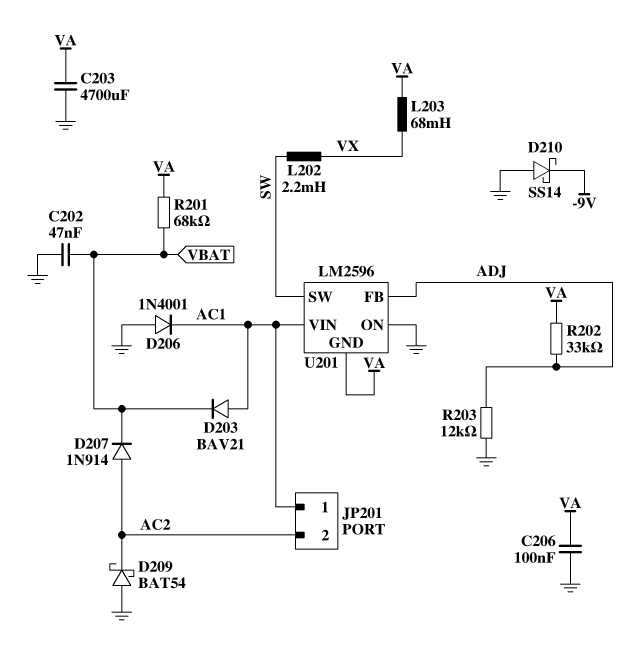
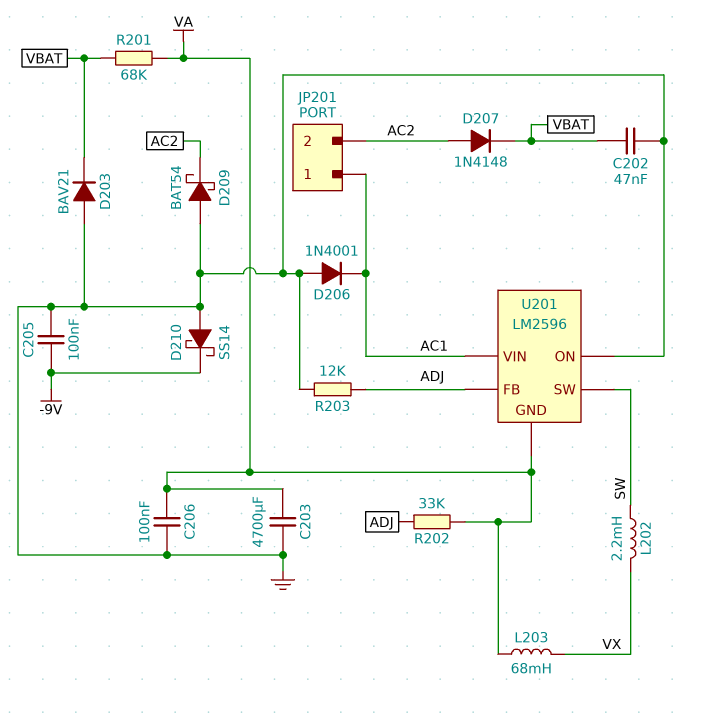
C205: none -> 100nF (-9V, GND)
D203: diode BAV21 (A AC1, K VBAT) -> diode BAV21 (A GND, K VBAT)
D207: diode 1N914 (A AC2, K VBAT) -> diode 1N4148 (A AC2, K VBAT)

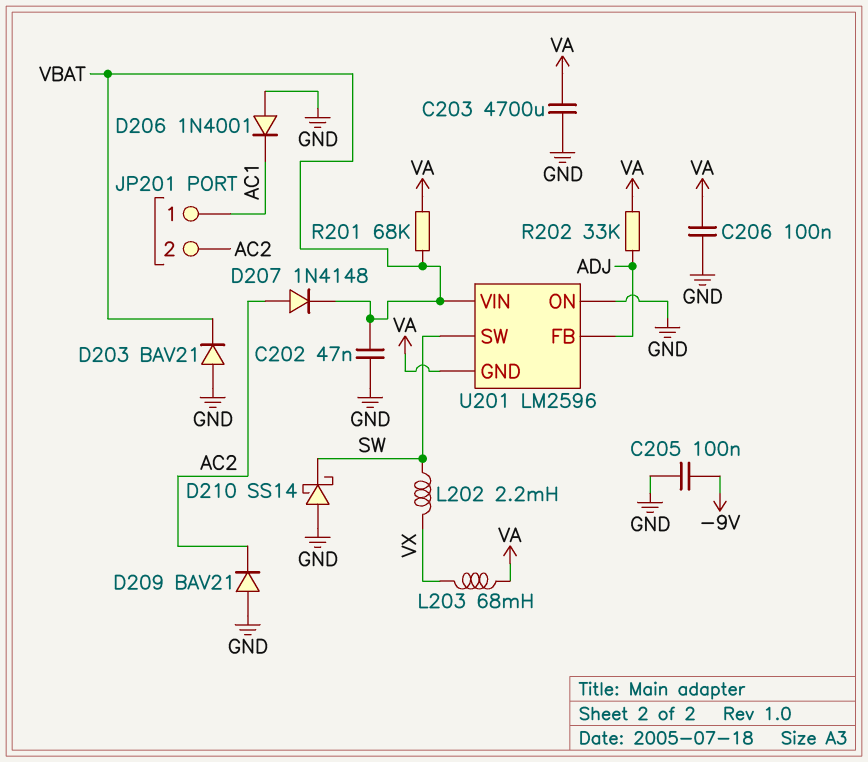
D209: schottky BAT54 (A GND, K AC2) -> diode BAV21 (A GND, K AC2)
D210: schottky SS14 (A GND, K -9V) -> schottky SS14 (A GND, K SW)
R203: 12k (ADJ, GND) -> none
U201 pin VIN: AC1 -> VBAT

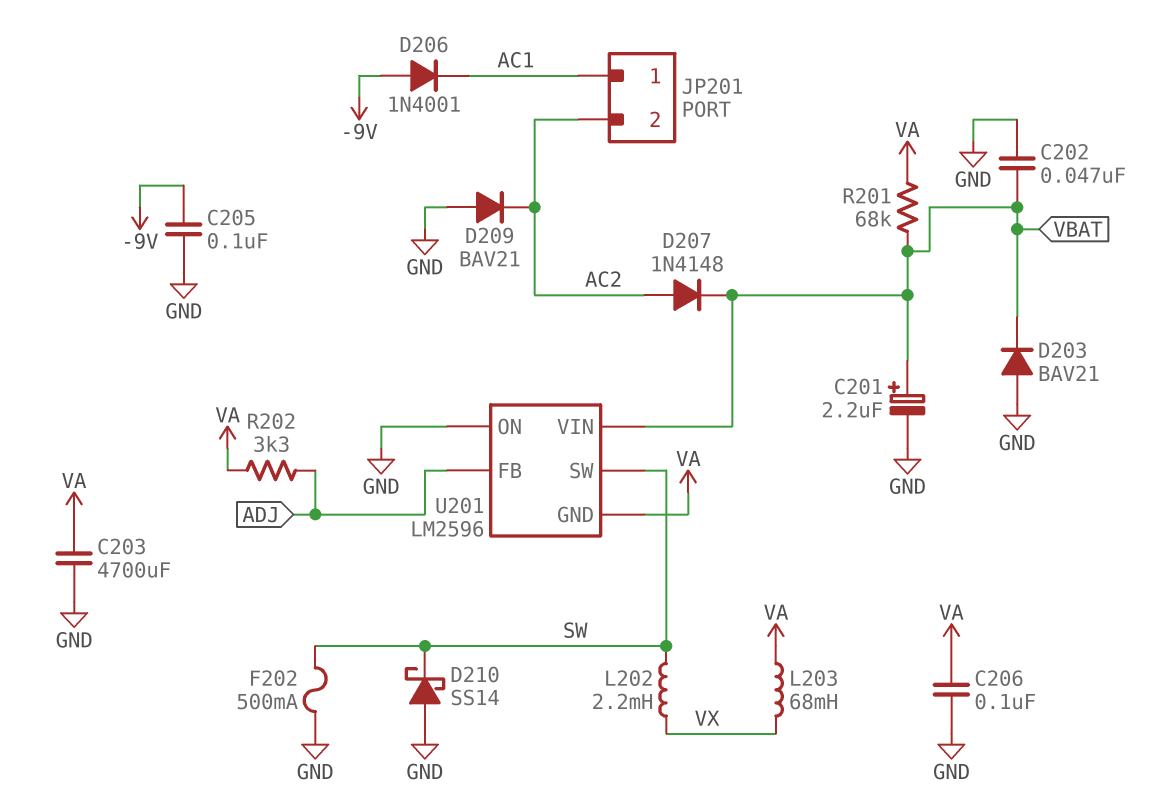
C201: none -> 2.2uF (plus VBAT, minus GND)
D206: diode 1N4001 (A GND, K AC1) -> diode 1N4001 (A -9V, K AC1)
F202: none -> 500mA (GND, SW)
R202: 33k (ADJ, VA) -> 3.3k (ADJ, VA)

